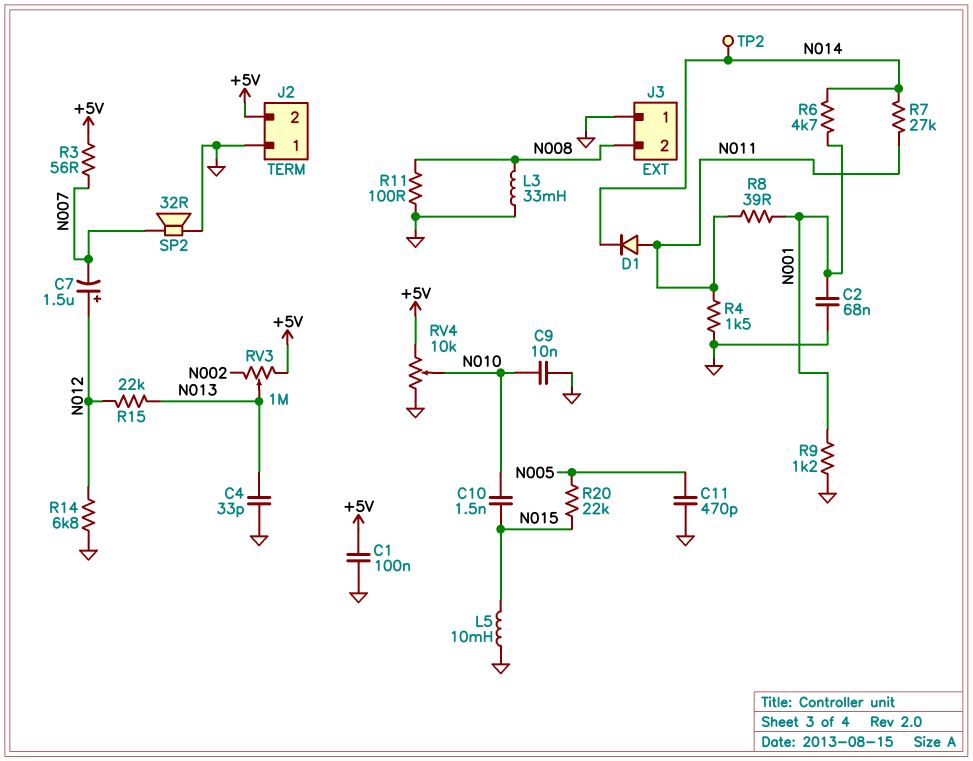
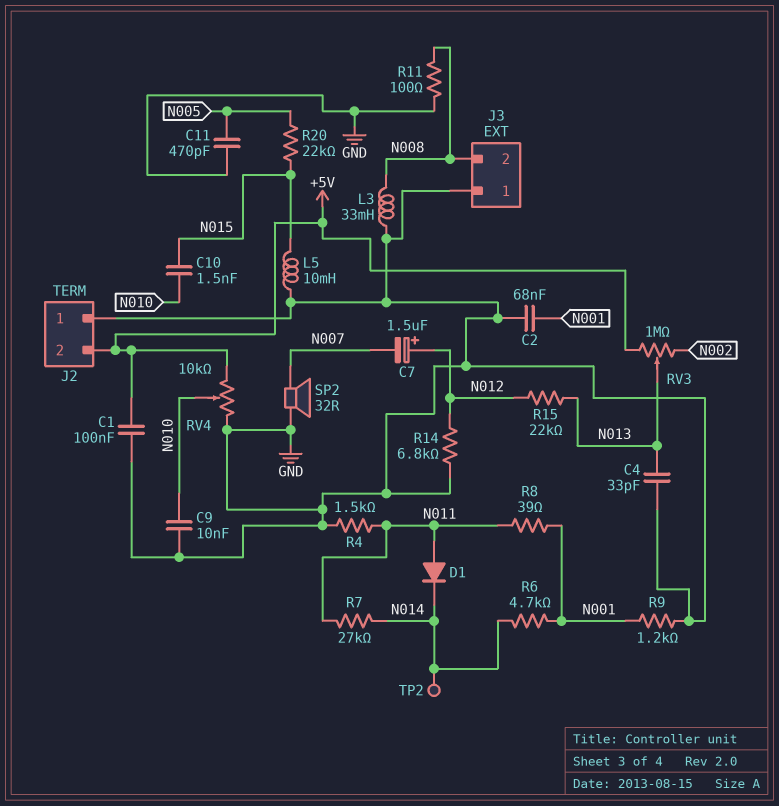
R3: 56 (+5V, N007) -> none

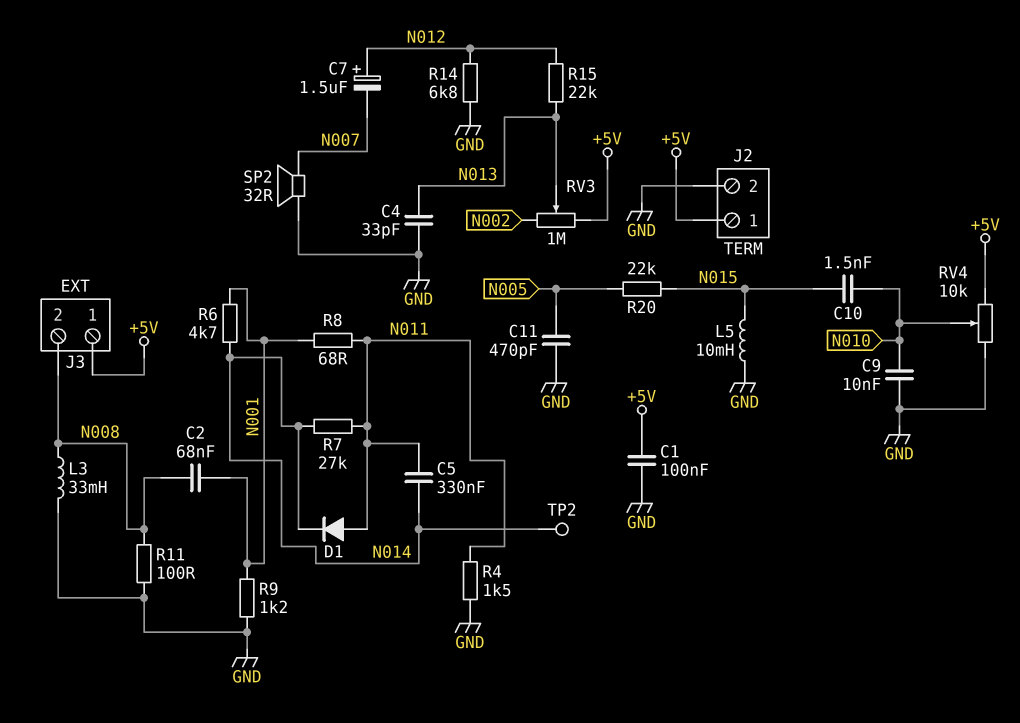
C2: 68nF (GND, N001) -> 68nF (N001, N008)
C5: none -> 330nF (N011, N014)
J2 pin 1: GND -> +5V
J2 pin 2: +5V -> GND
J3 pin 1: GND -> +5V
R8: 39 (N001, N011) -> 68 (N001, N011)

